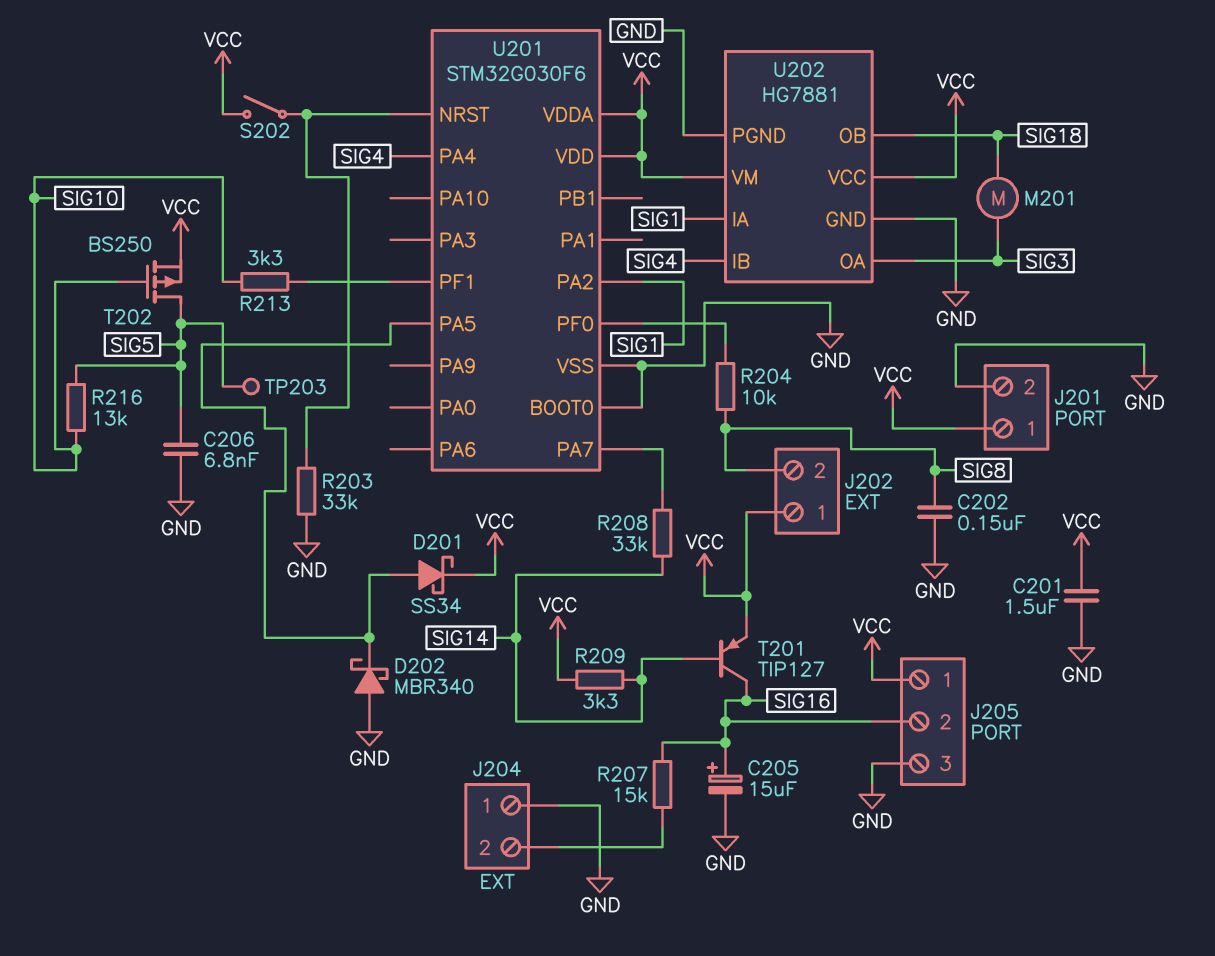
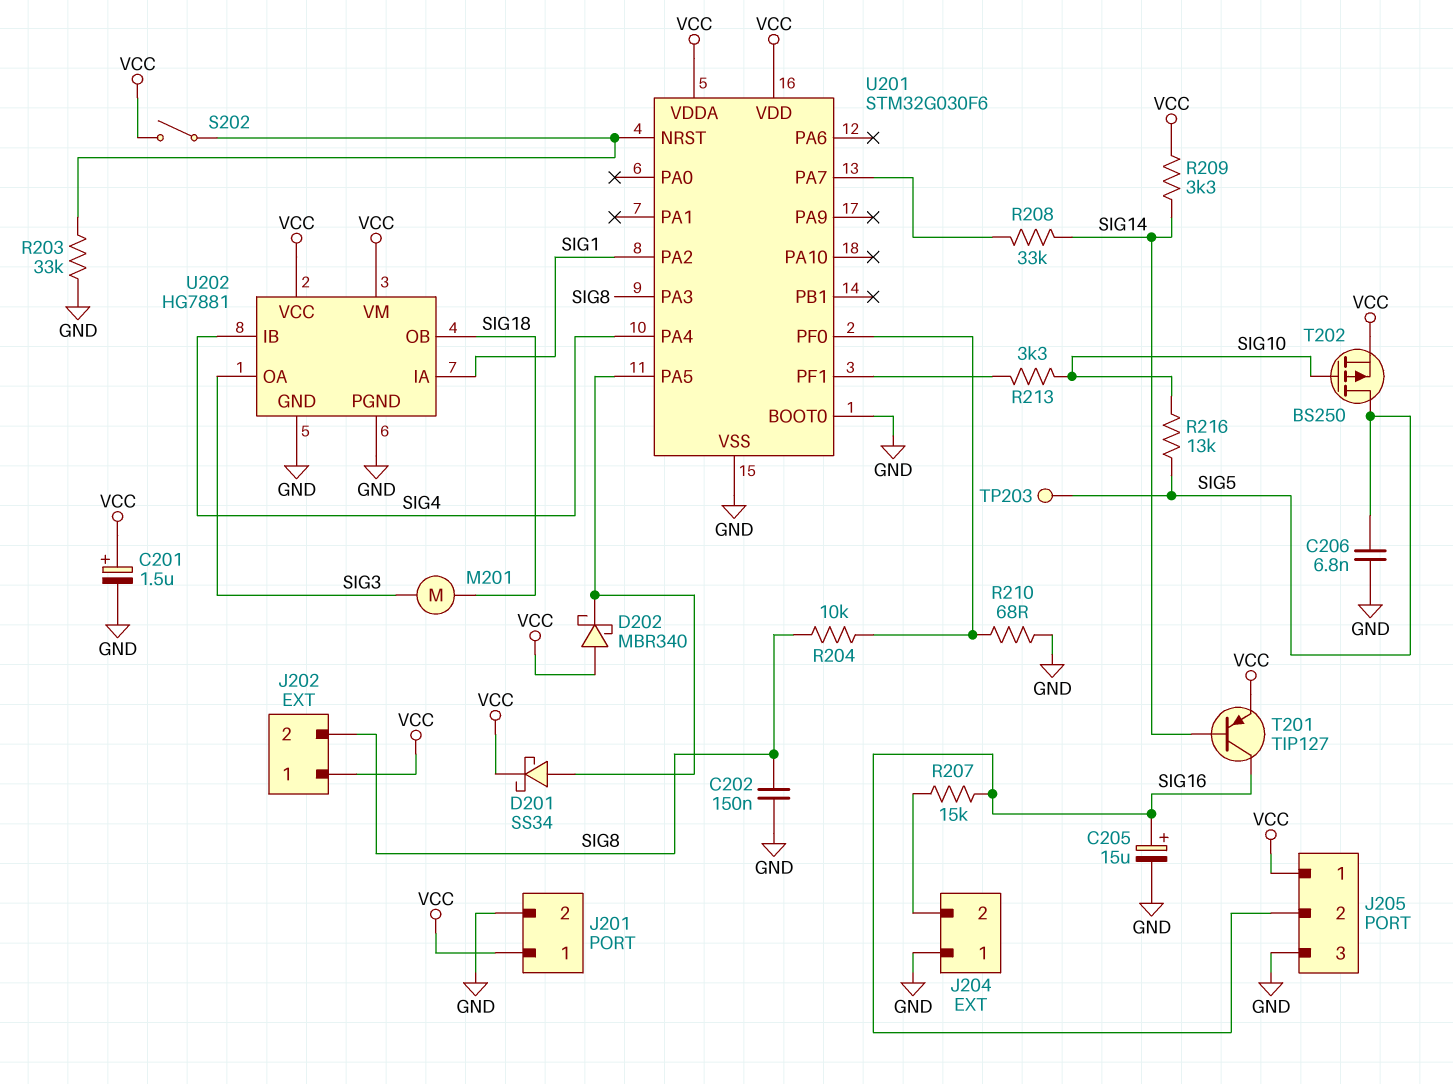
C201: 1.5uF (GND, VCC) -> 1.5uF (plus VCC, minus GND)
D202: schottky MBR340 (A GND, K U201/PA5) -> schottky MBR340 (A VCC, K U201/PA5)
R210: none -> 68 (GND, U201/PF0)
U201 pin PA3: none -> SIG8

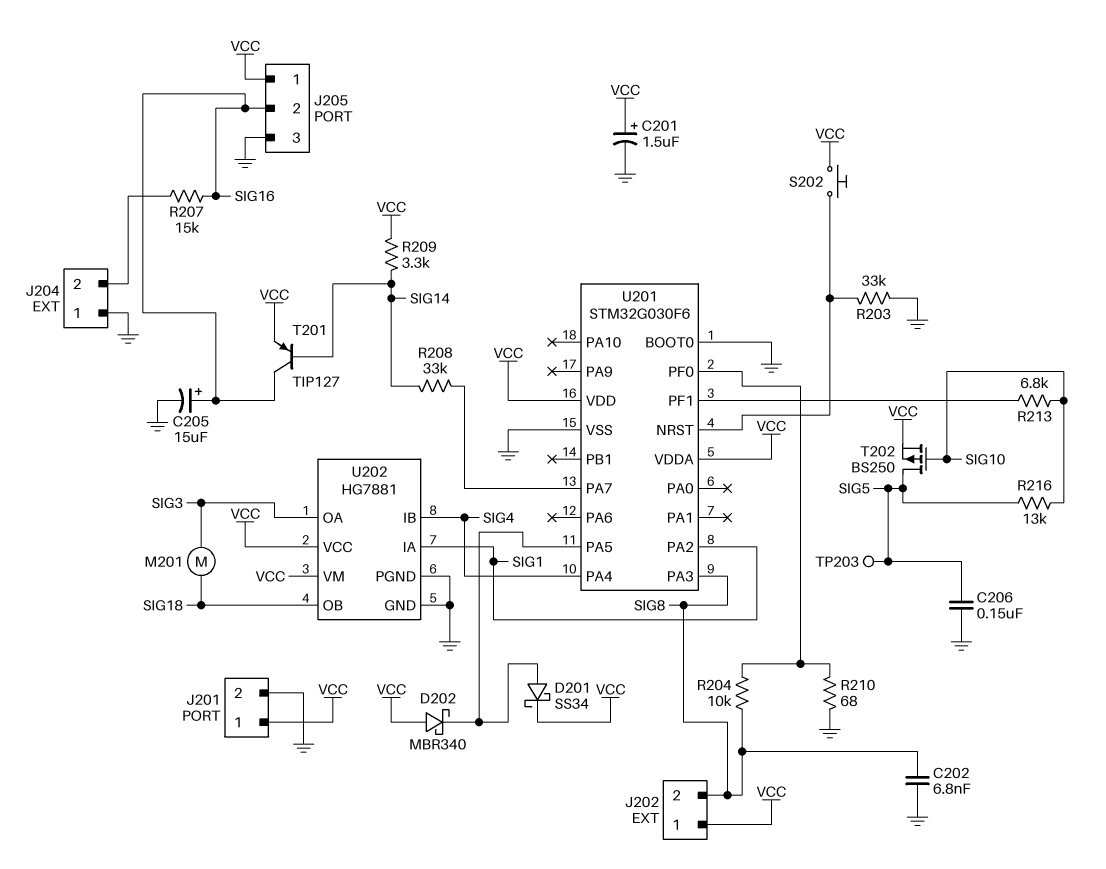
C202: 150nF (GND, SIG8) -> 6.8nF (GND, SIG8)
C206: 6.8nF (GND, SIG5) -> 150nF (GND, SIG5)
R213: 3.3k (SIG10, U201/PF1) -> 6.8k (SIG10, U201/PF1)
S202: switch (U201/NRST, VCC) -> button (U201/NRST, VCC)

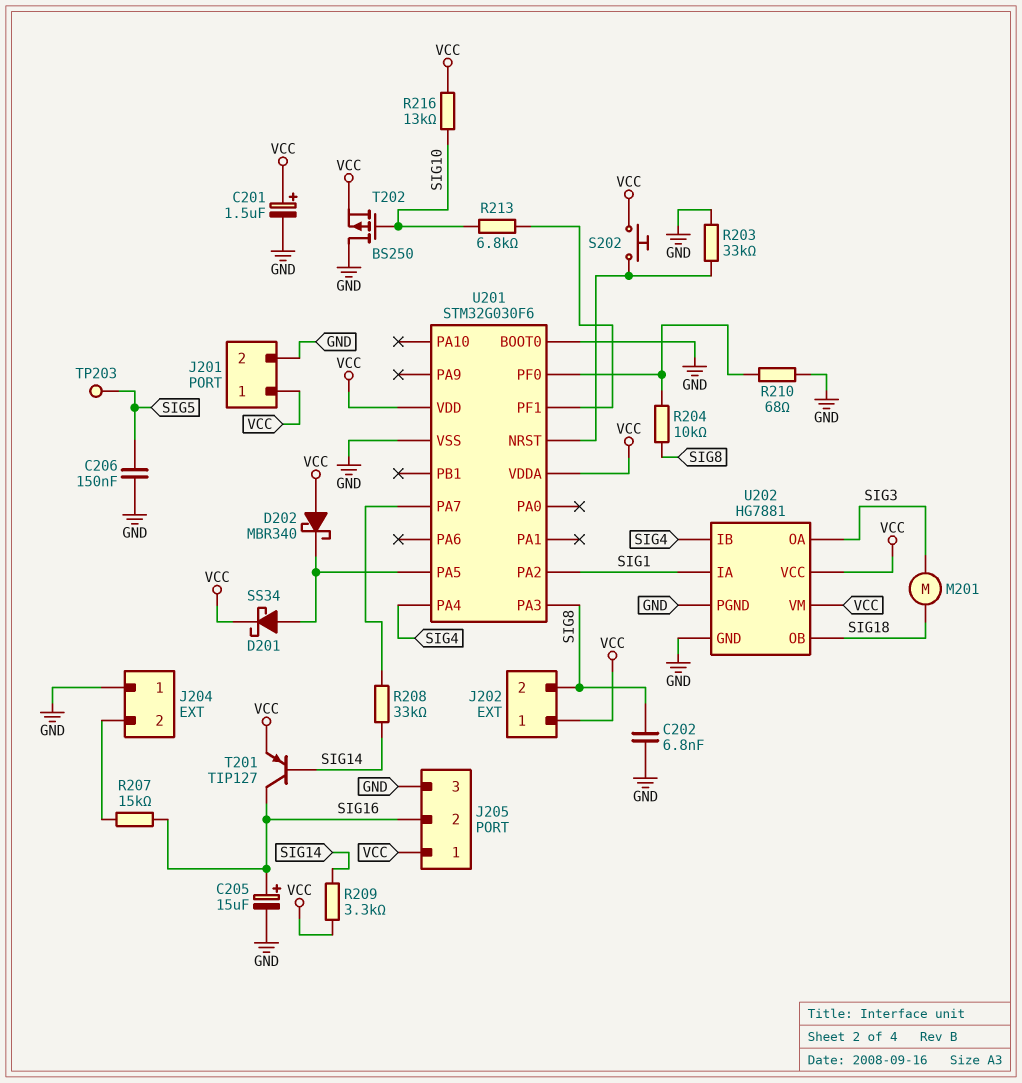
R216: 13k (SIG5, SIG10) -> 13k (SIG10, VCC)
T202: PMOS BS250 (G SIG10, D SIG5, S VCC) -> PMOS BS250 (G SIG10, D GND, S VCC)

